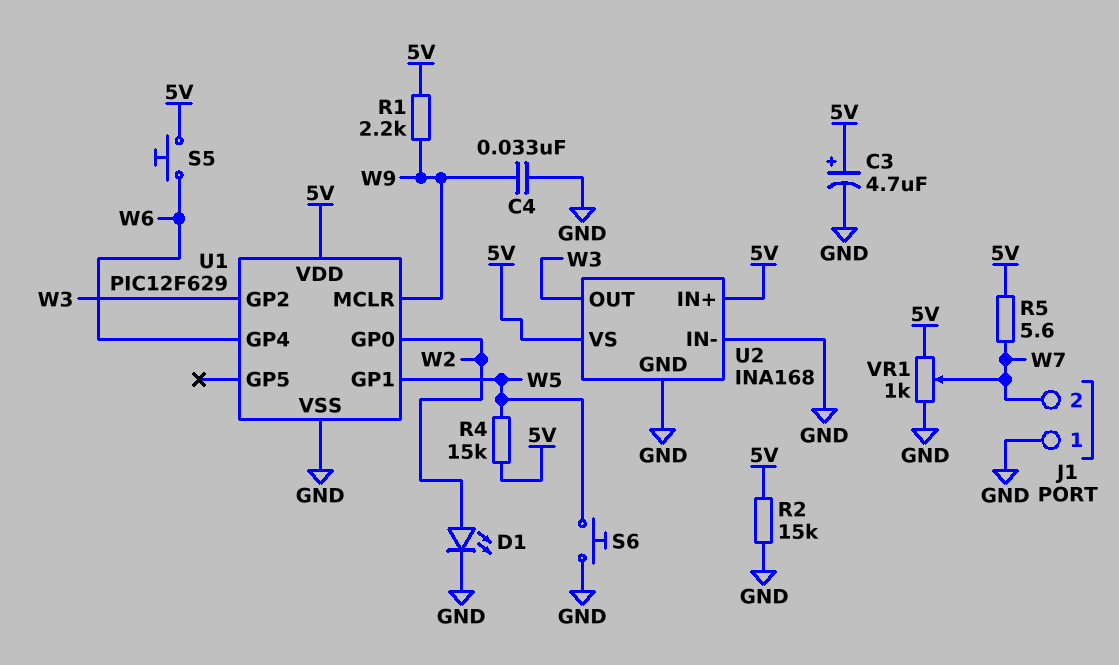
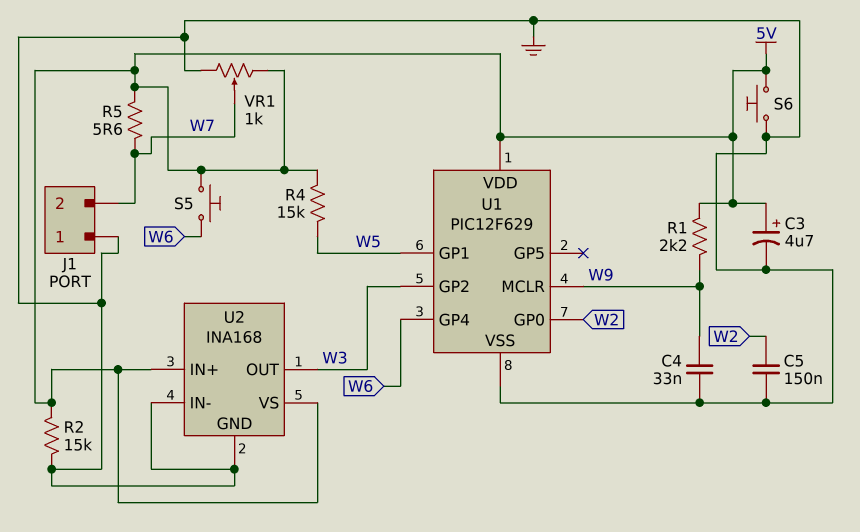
C5: none -> 150nF (GND, W2)
D1: LED (A W2, K GND) -> none
S6: button (GND, W5) -> button (5V, GND)

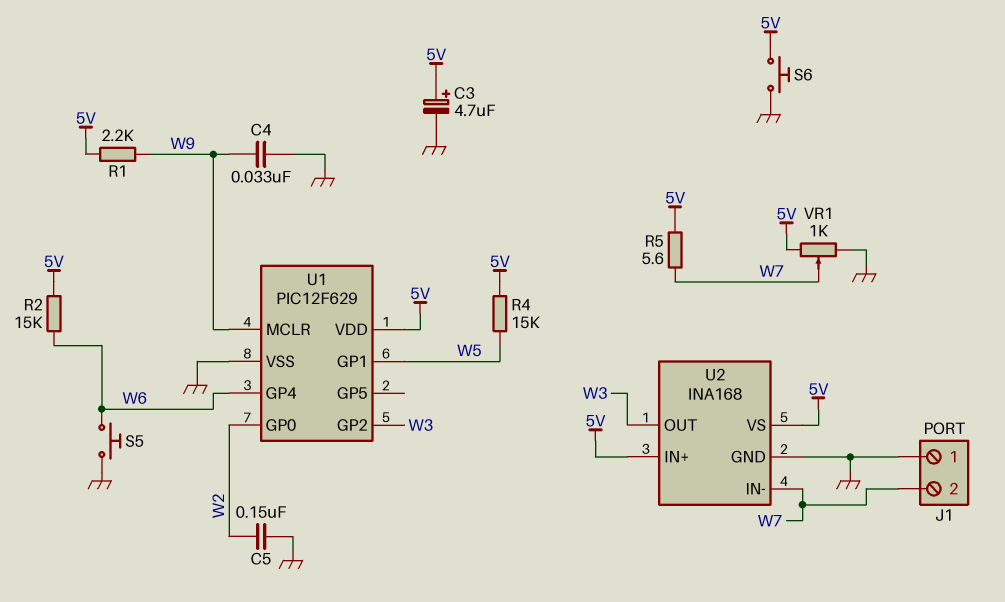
R2: 15k (5V, GND) -> 15k (5V, W6)
S5: button (5V, W6) -> button (GND, W6)
U2 pin IN-: GND -> W7

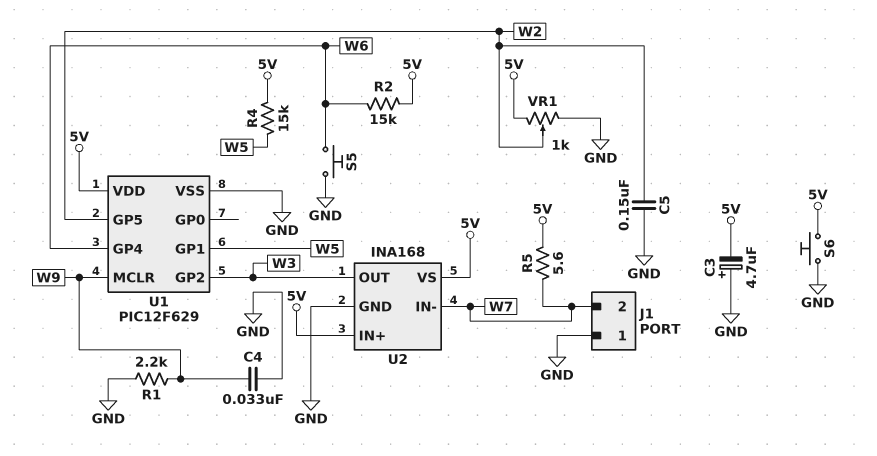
C3: 4.7uF (plus 5V, minus GND) -> 4.7uF (plus GND, minus 5V)
R1: 2.2k (5V, W9) -> 2.2k (GND, W9)
U1 pin GP0: W2 -> none
U1 pin GP5: none -> W2
VR1: 1k (5V, GND, wiper W7) -> 1k (5V, GND, wiper W2)

